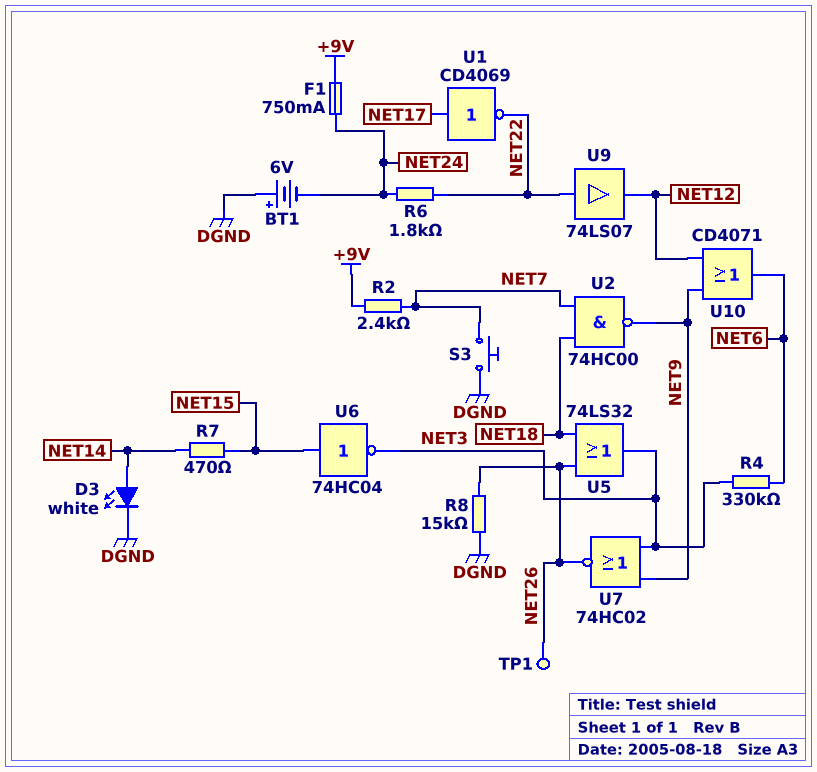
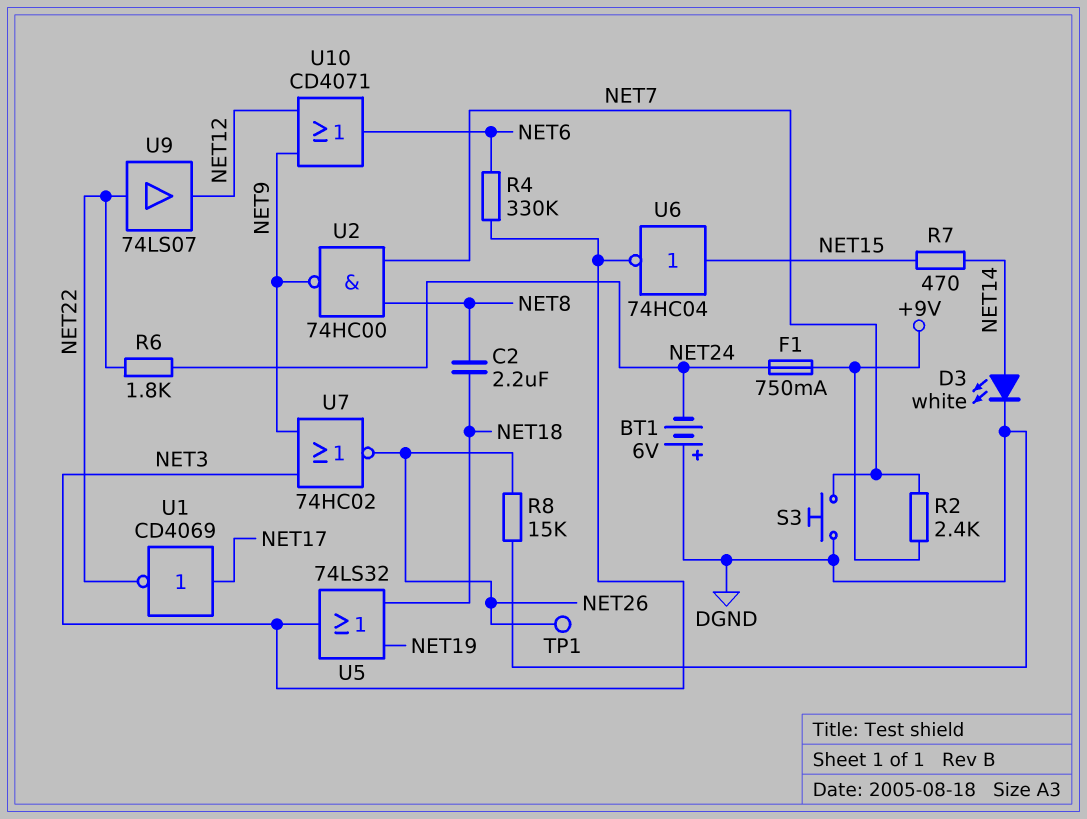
C2: none -> 2.2uF (NET8, NET18)
U2: NAND 74HC00 (in NET7, in NET18, out NET9) -> NAND 74HC00 (in NET7, in NET8, out NET9)
U5: OR 74LS32 (in NET18, in NET26, out NET3) -> OR 74LS32 (in NET18, in NET19, out NET3)

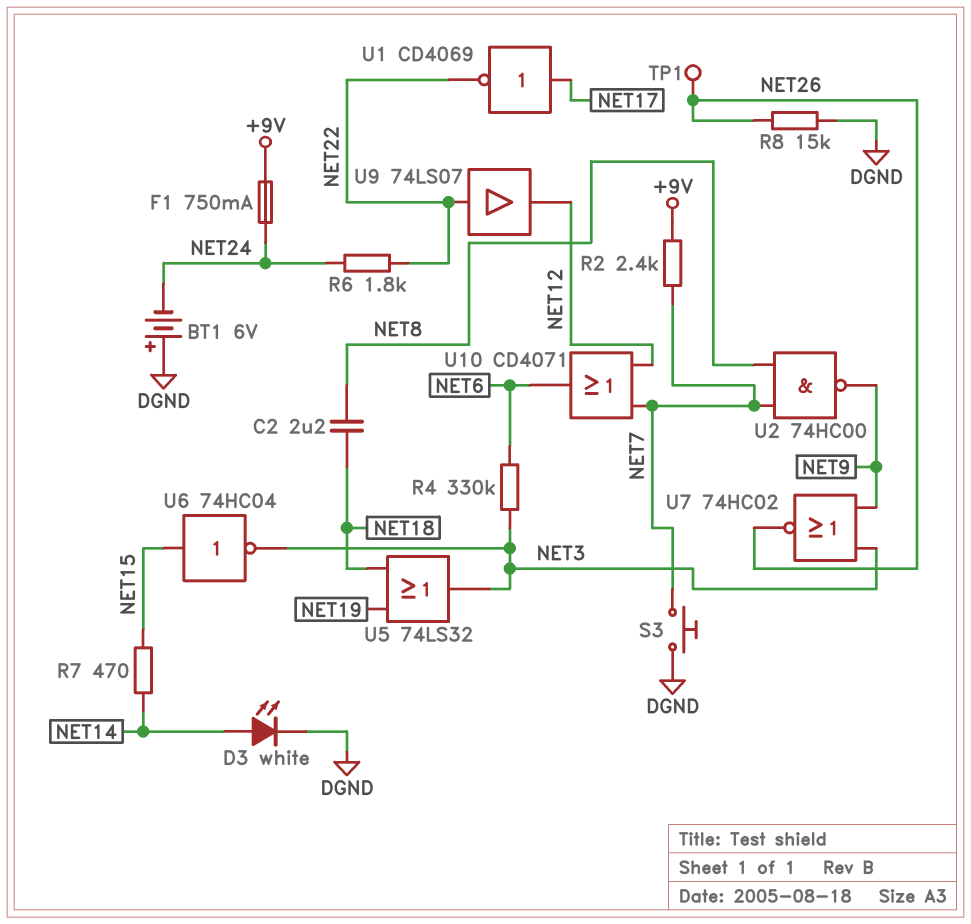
U10: OR CD4071 (in NET9, in NET12, out NET6) -> OR CD4071 (in NET7, in NET12, out NET6)

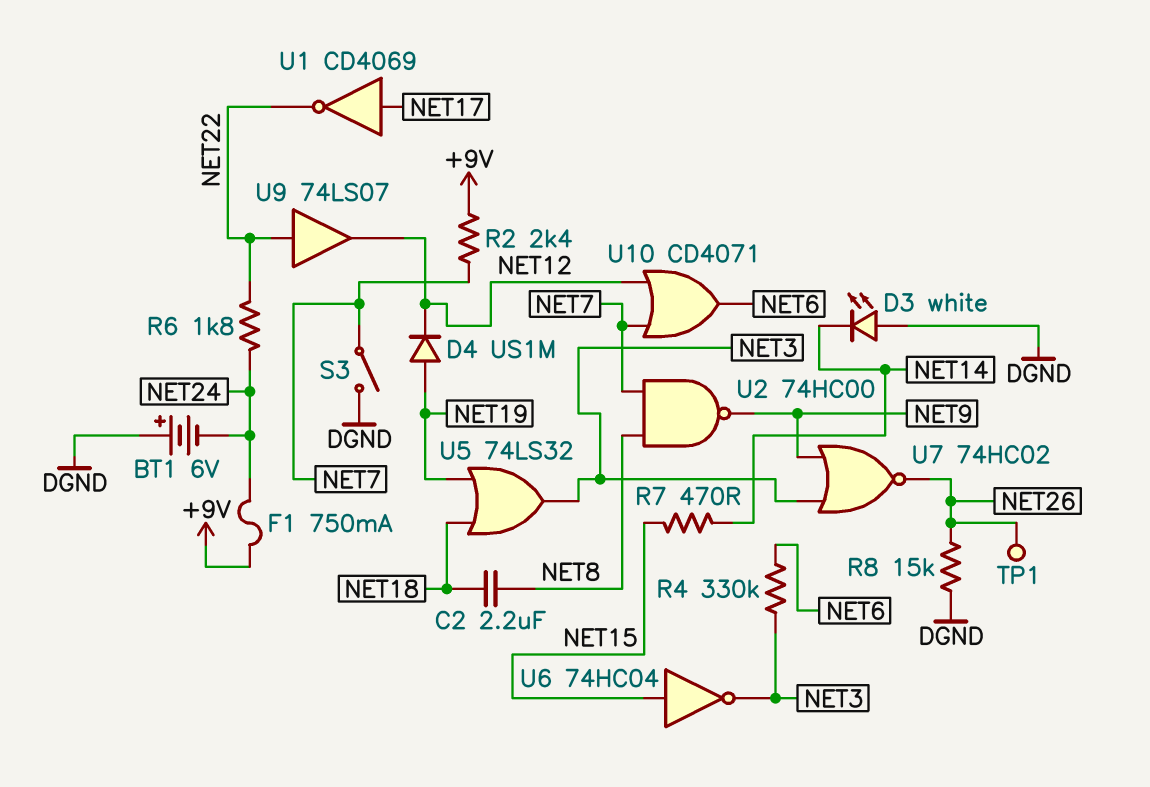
D3: LED white (A NET14, K DGND) -> LED white (A DGND, K NET14)
D4: none -> diode US1M (A NET19, K NET12)
S3: button (DGND, NET7) -> switch (DGND, NET7)

